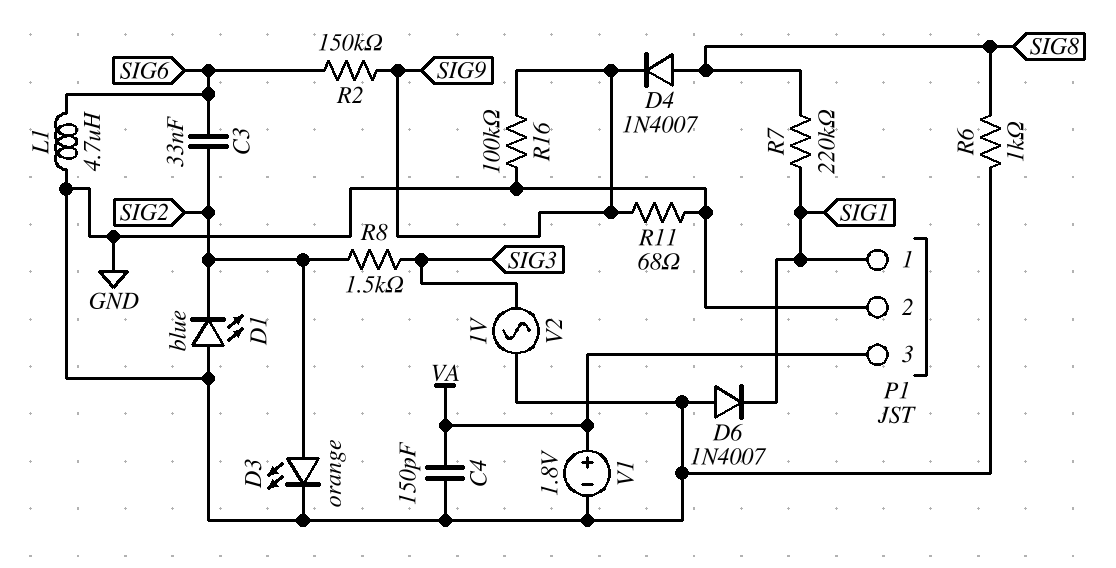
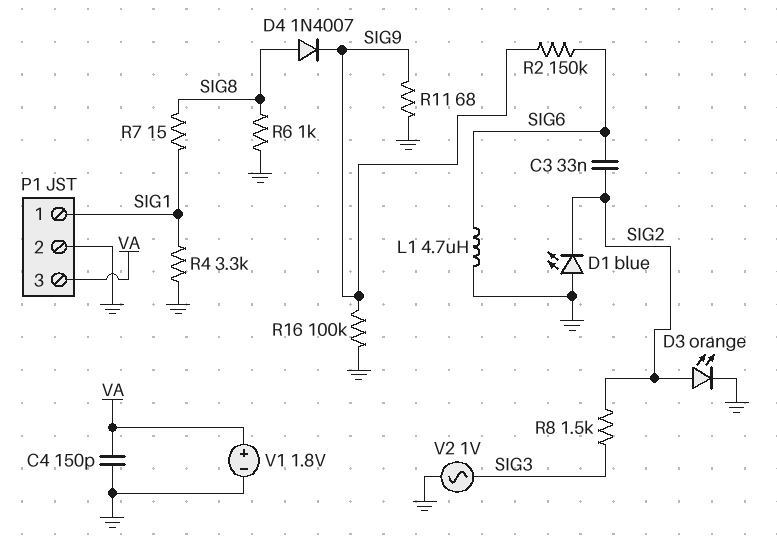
D6: diode 1N4007 (A GND, K SIG1) -> none
R4: none -> 3.3k (GND, SIG1)
R7: 220k (SIG1, SIG8) -> 15 (SIG1, SIG8)

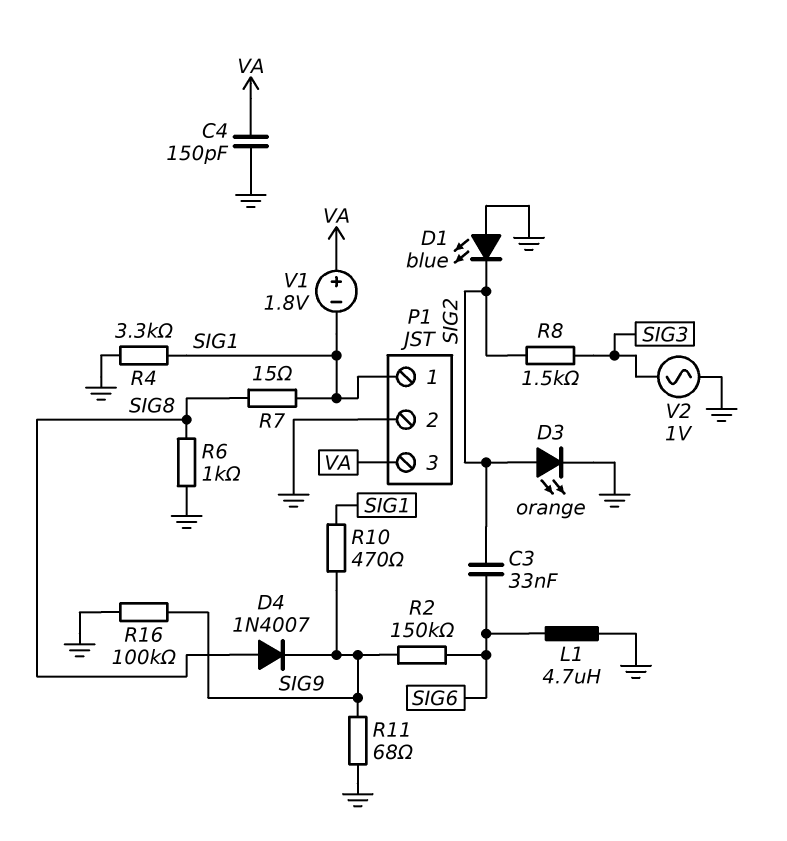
R10: none -> 470 (SIG1, SIG9)
V1: 1.8V (plus VA, minus GND) -> 1.8V (plus VA, minus SIG1)

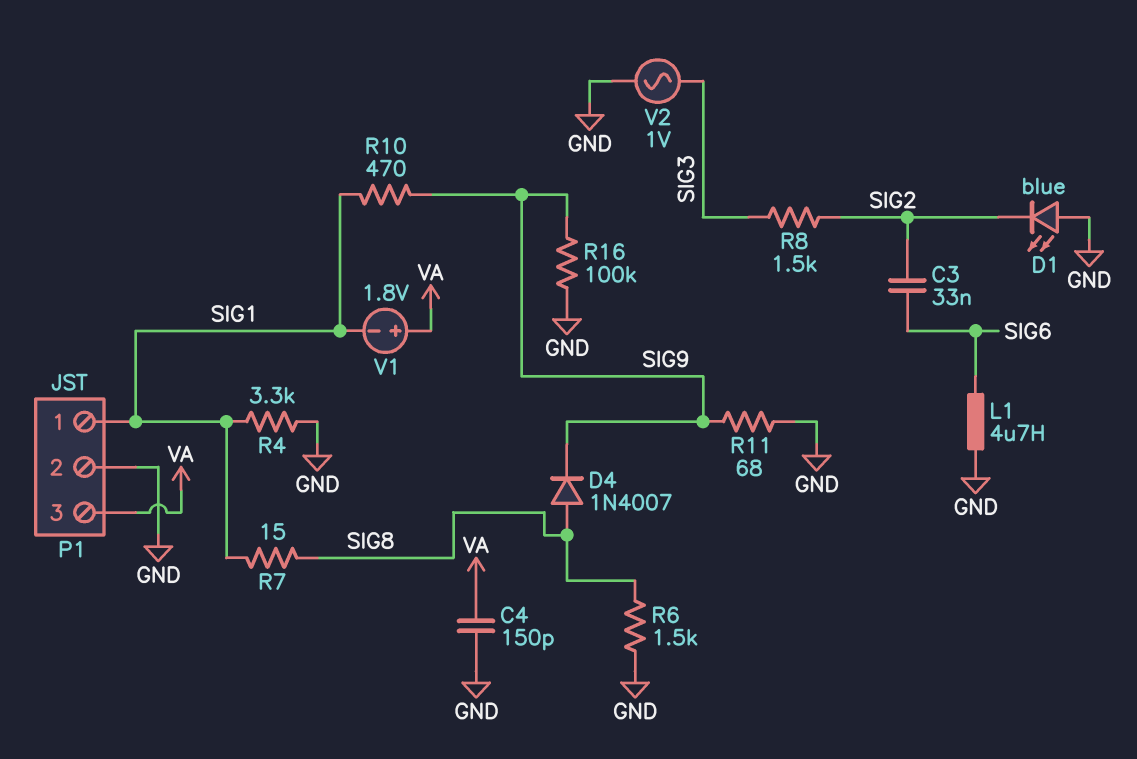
D3: LED orange (A SIG2, K GND) -> none
R2: 150k (SIG6, SIG9) -> none
R6: 1k (GND, SIG8) -> 1.5k (GND, SIG8)

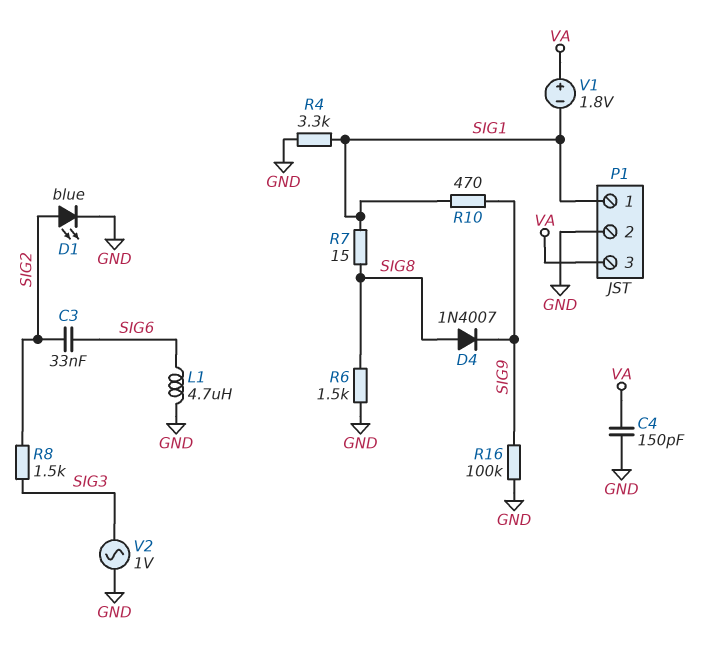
D1: LED blue (A GND, K SIG2) -> LED blue (A SIG2, K GND)
R11: 68 (GND, SIG9) -> none

